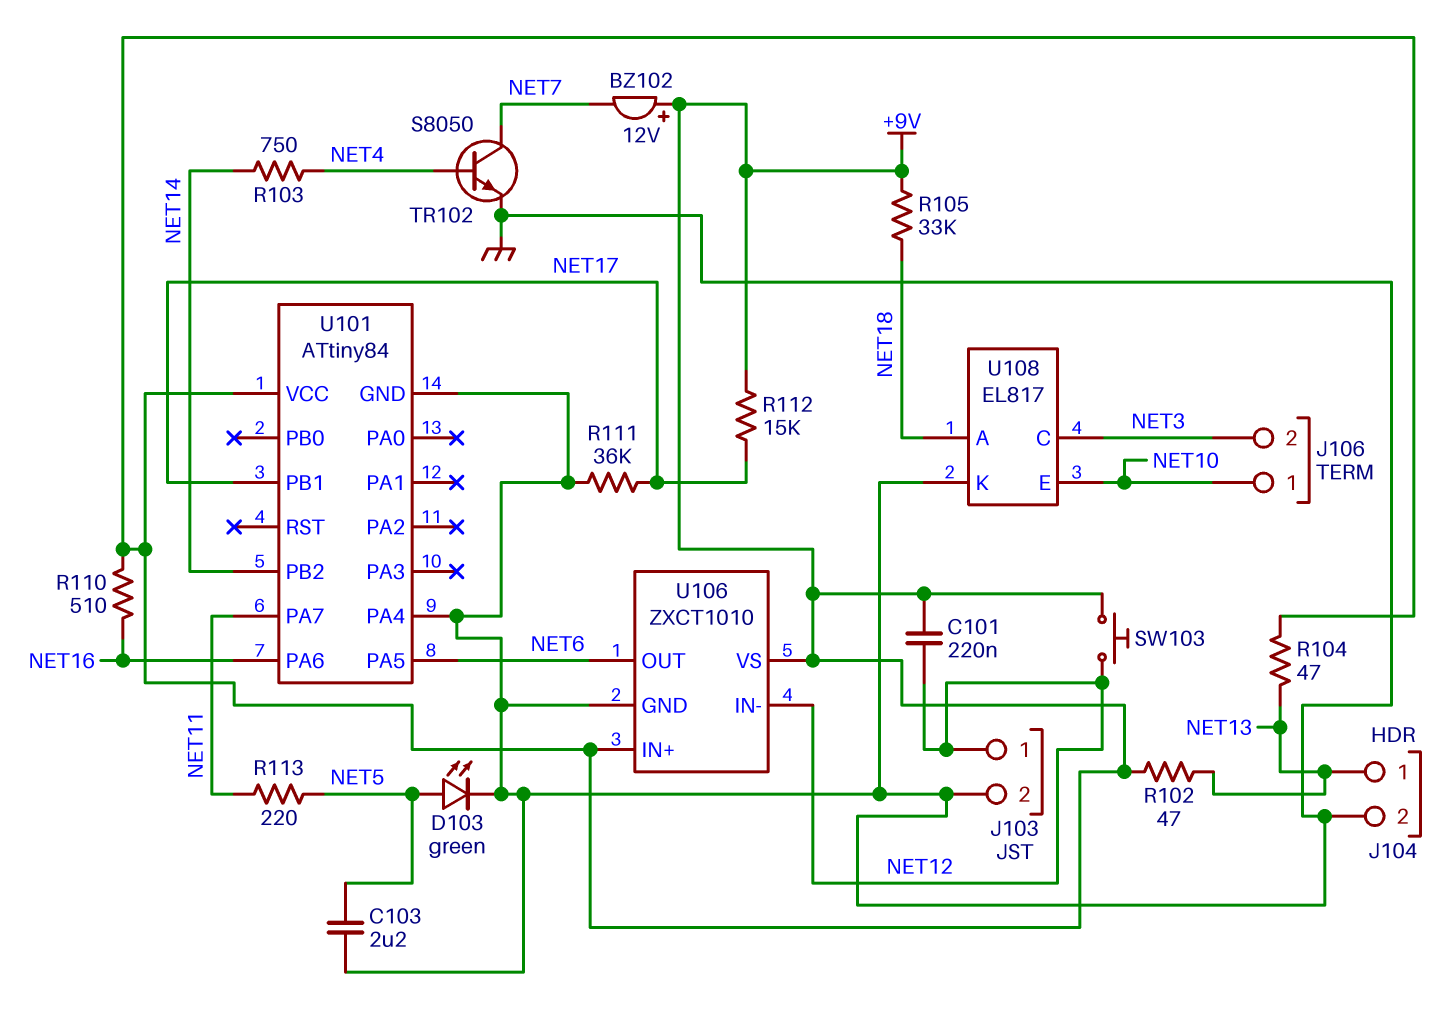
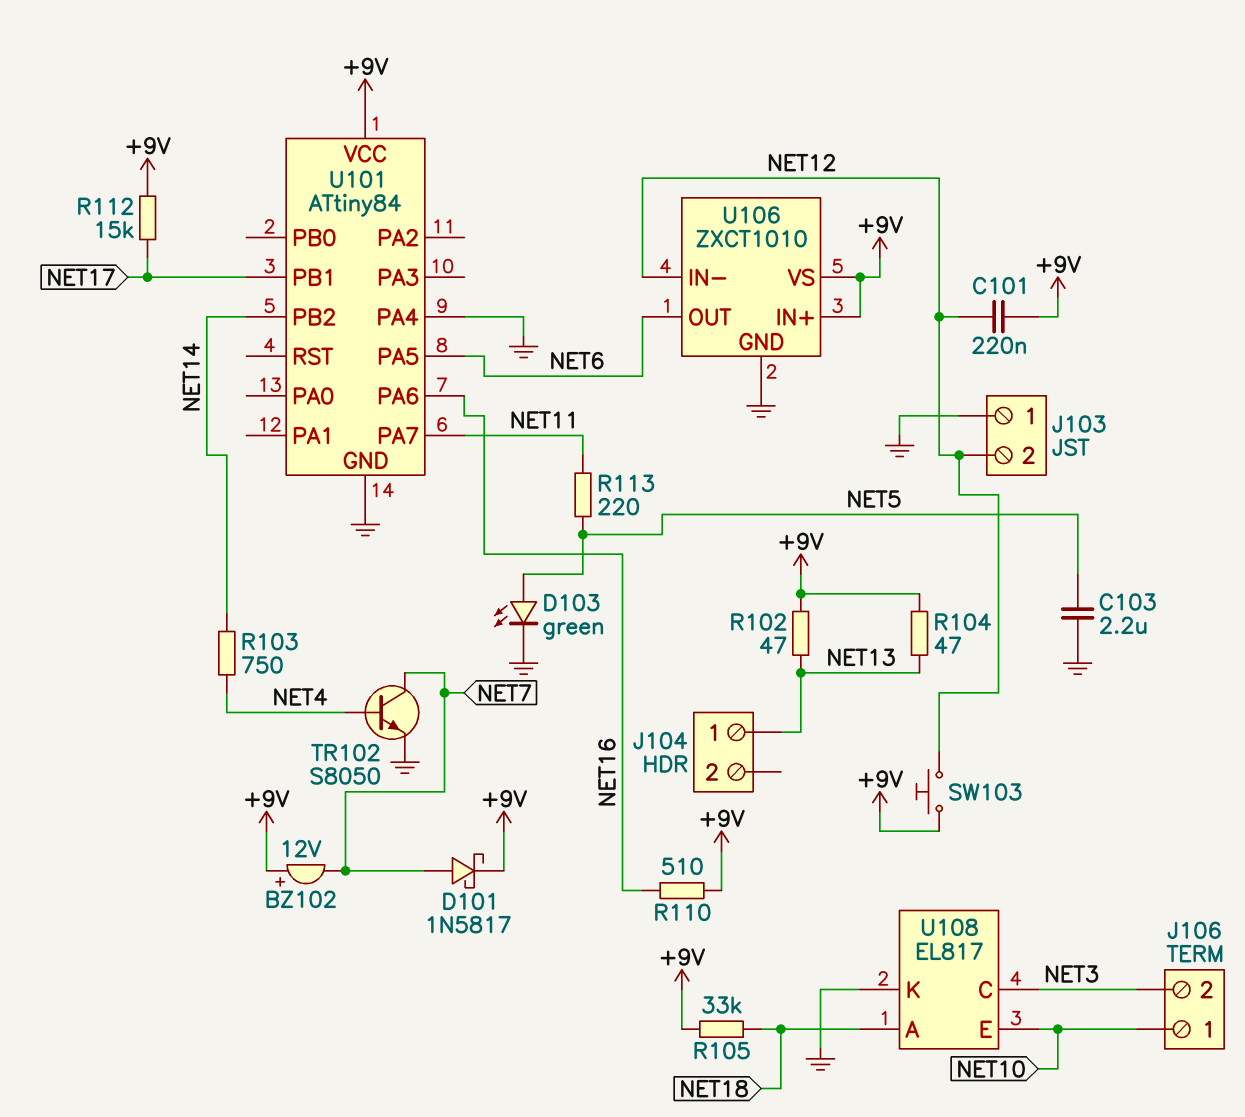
D101: none -> schottky 1N5817 (A NET7, K +9V)
J103 pin 1: NET12 -> GND
J103 pin 2: GND -> NET12
J104 pin 2: GND -> none
R111: 36k (GND, NET17) -> none

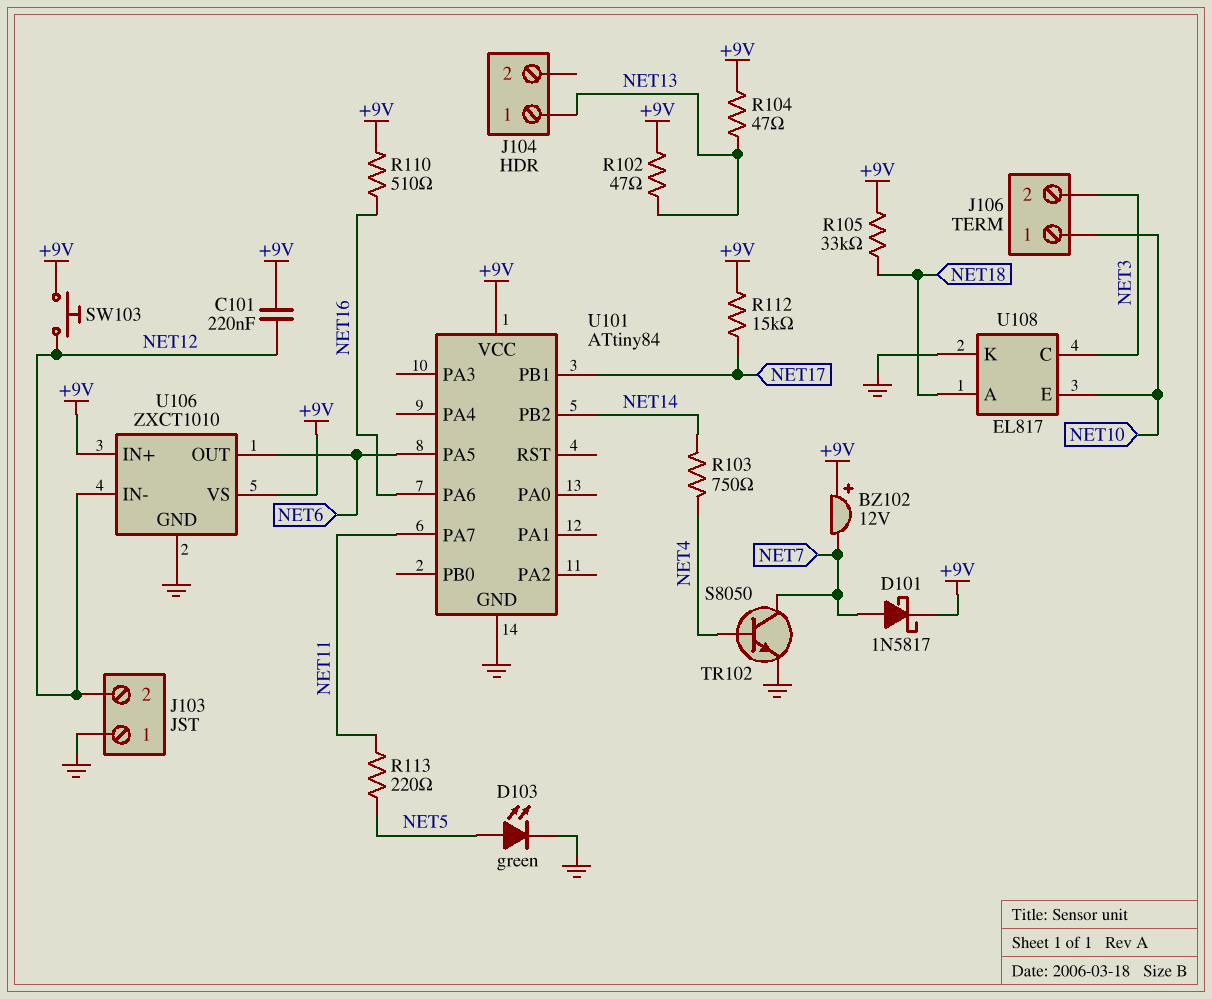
C103: 2.2uF (GND, NET5) -> none
U101 pin PA4: GND -> none

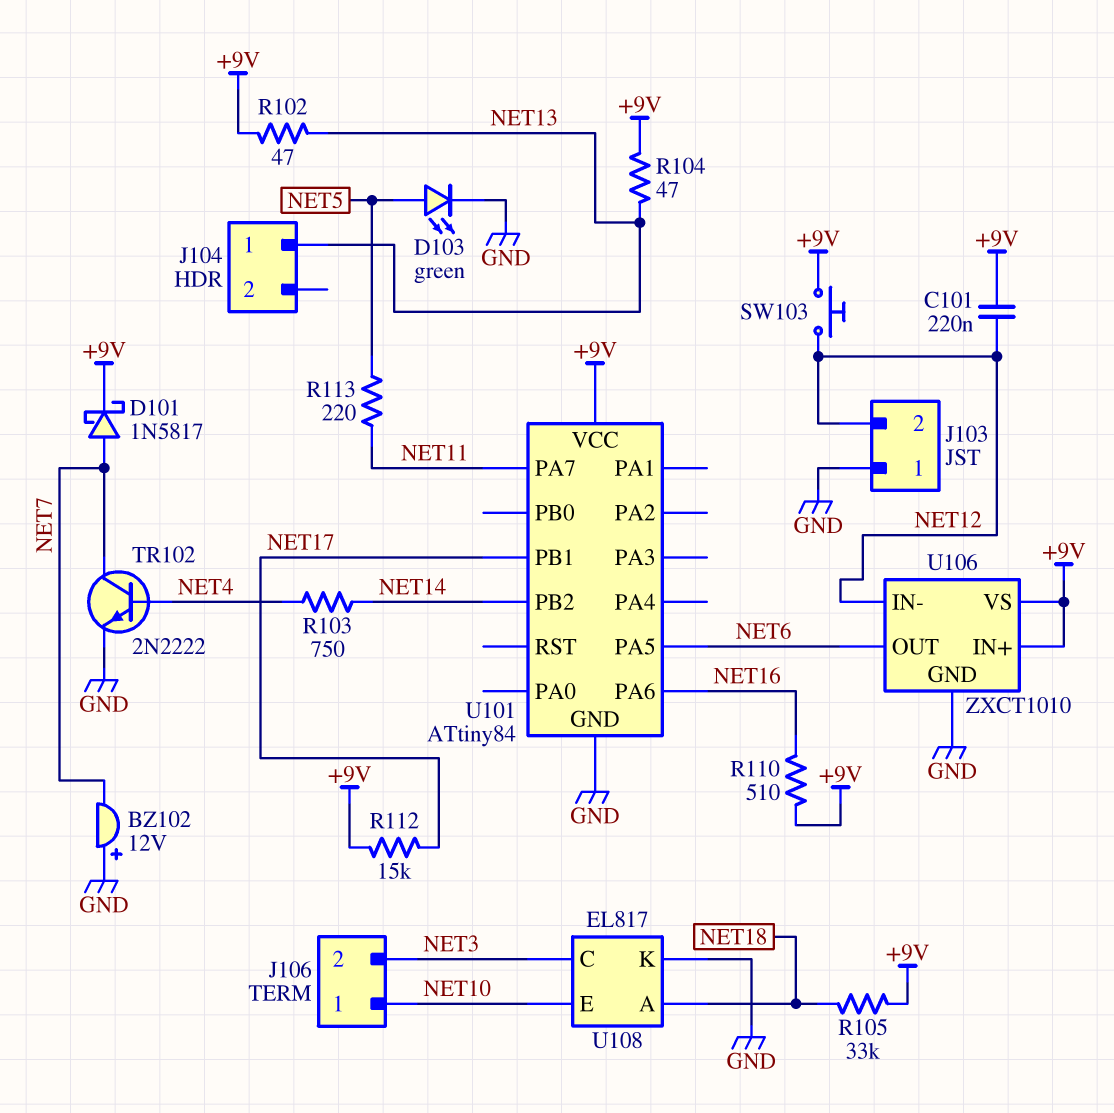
BZ102: buzzer 12V (plus +9V, minus NET7) -> buzzer 12V (plus GND, minus NET7)
TR102: NPN S8050 (B NET4, C NET7, E GND) -> NPN 2N2222 (B NET4, C NET7, E GND)

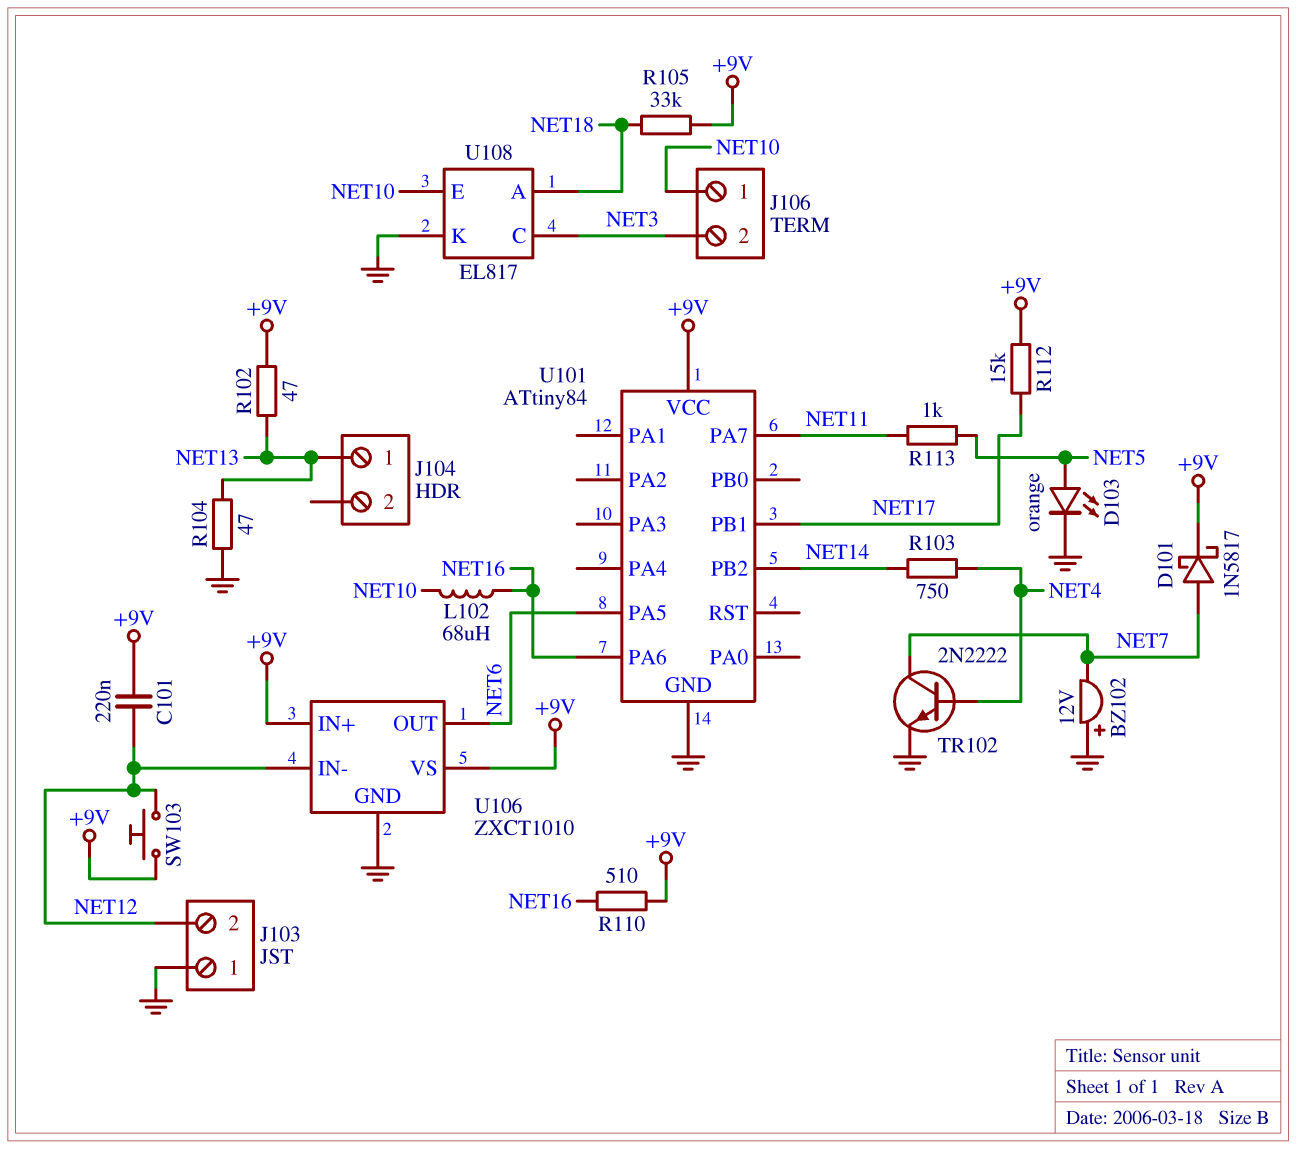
D103: LED green (A NET5, K GND) -> LED orange (A NET5, K GND)
L102: none -> 68uH (NET10, NET16)
R104: 47 (+9V, NET13) -> 47 (GND, NET13)
R113: 220 (NET5, NET11) -> 1k (NET5, NET11)

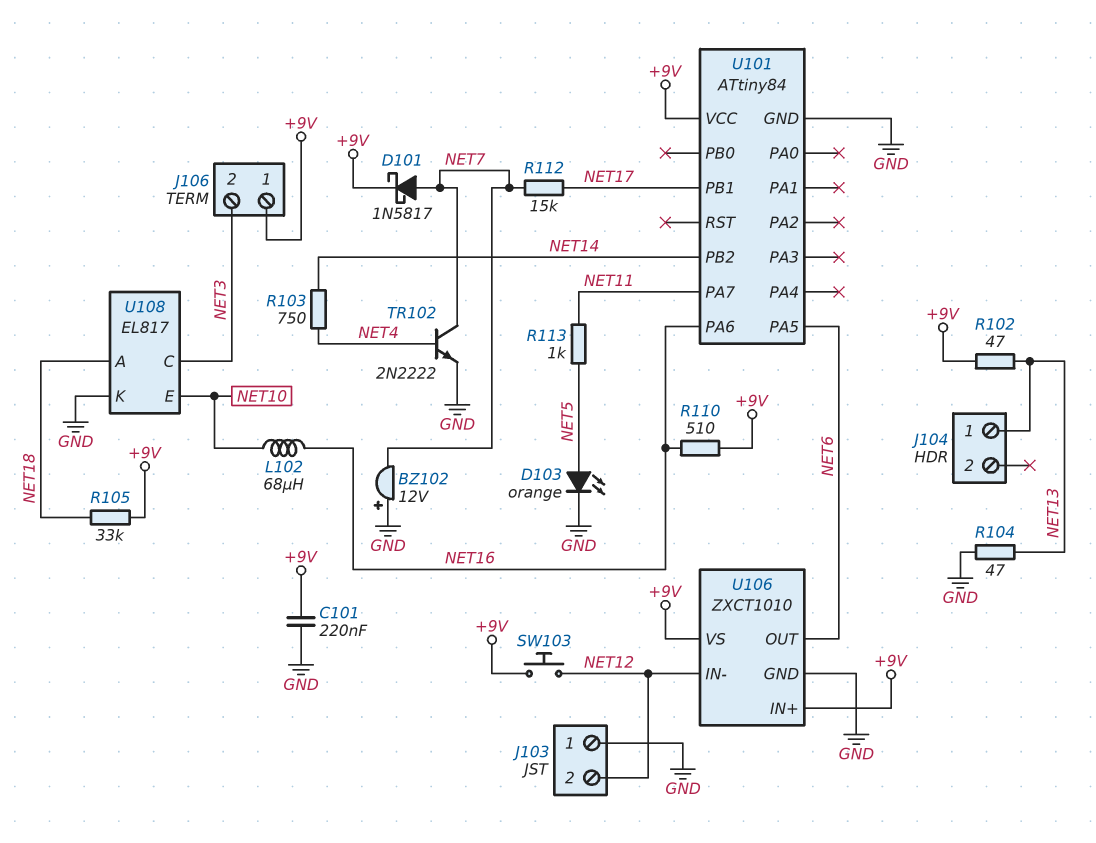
C101: 220nF (+9V, NET12) -> 220nF (+9V, GND)
J106 pin 1: NET10 -> +9V
R112: 15k (+9V, NET17) -> 15k (NET7, NET17)

